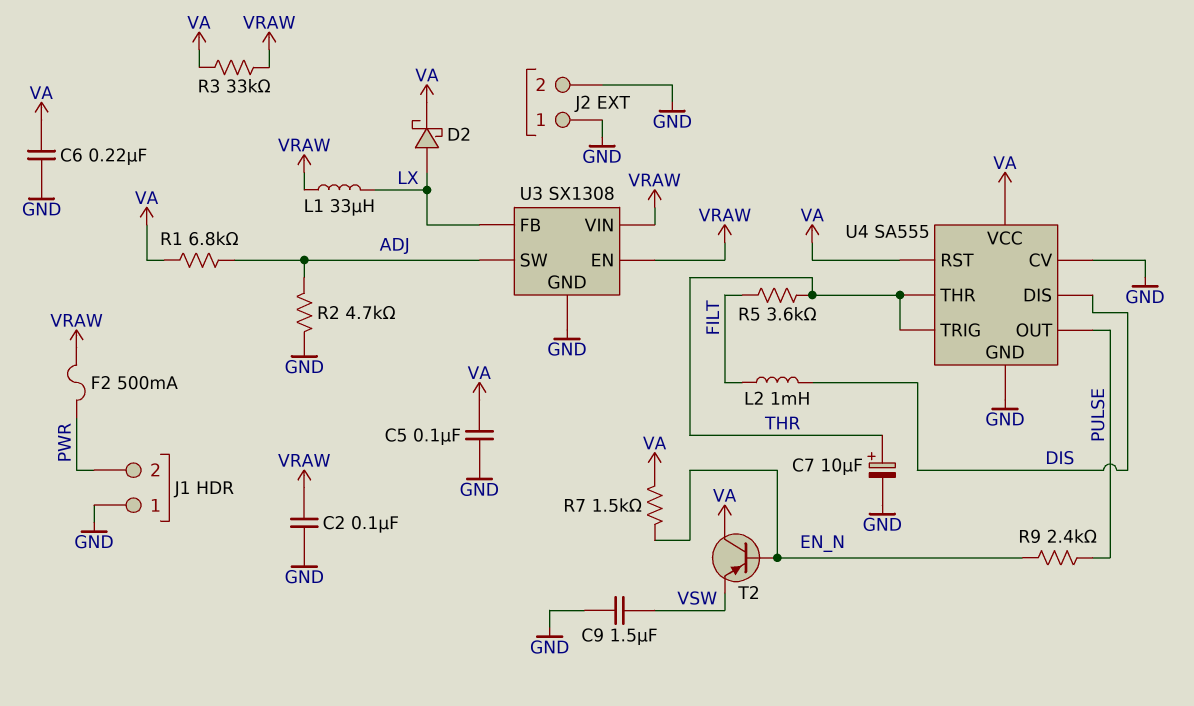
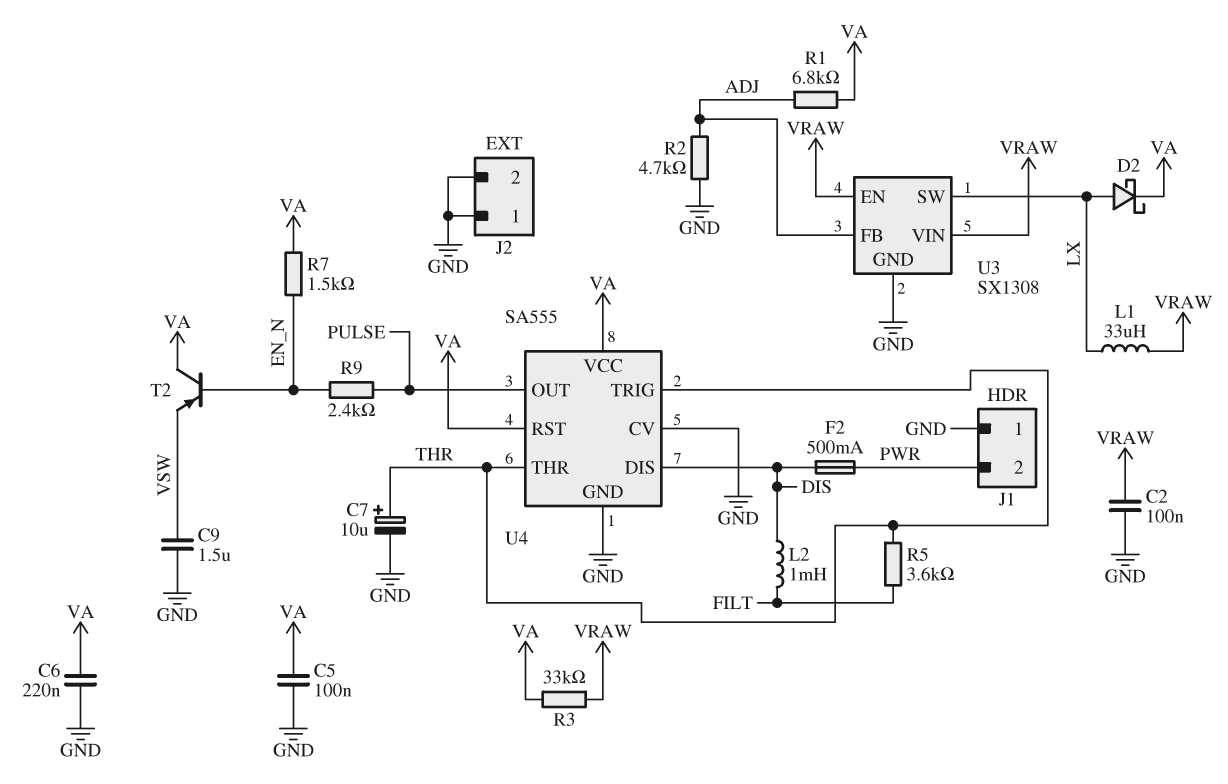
F2: 500mA (PWR, VRAW) -> 500mA (DIS, PWR)
U3 pin FB: LX -> ADJ
U3 pin SW: ADJ -> LX

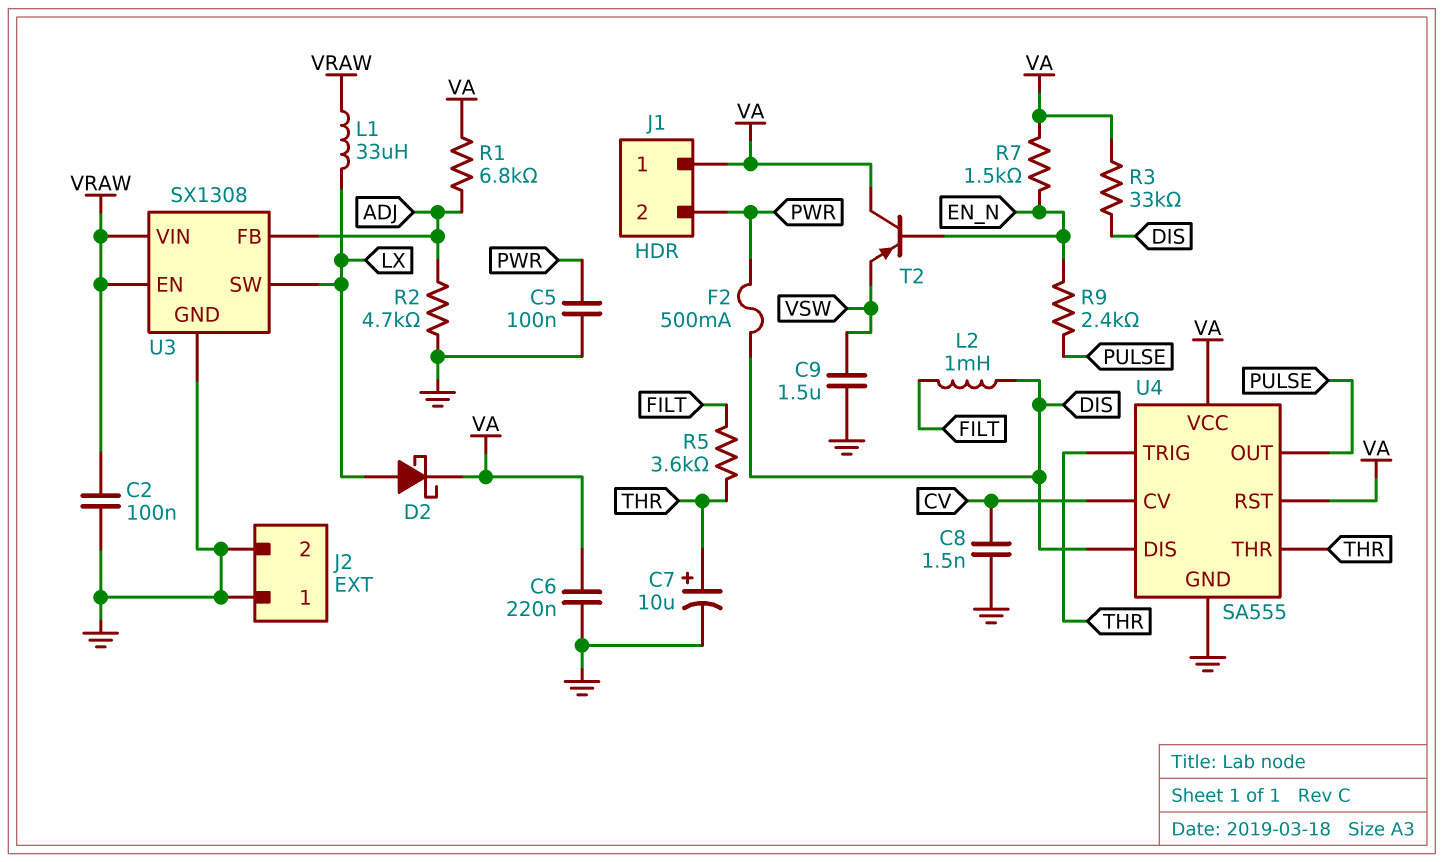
C5: 100nF (GND, VA) -> 100nF (GND, PWR)
C8: none -> 1.5nF (CV, GND)
J1 pin 1: GND -> VA
R3: 33k (VA, VRAW) -> 33k (DIS, VA)
U4 pin CV: GND -> CV

